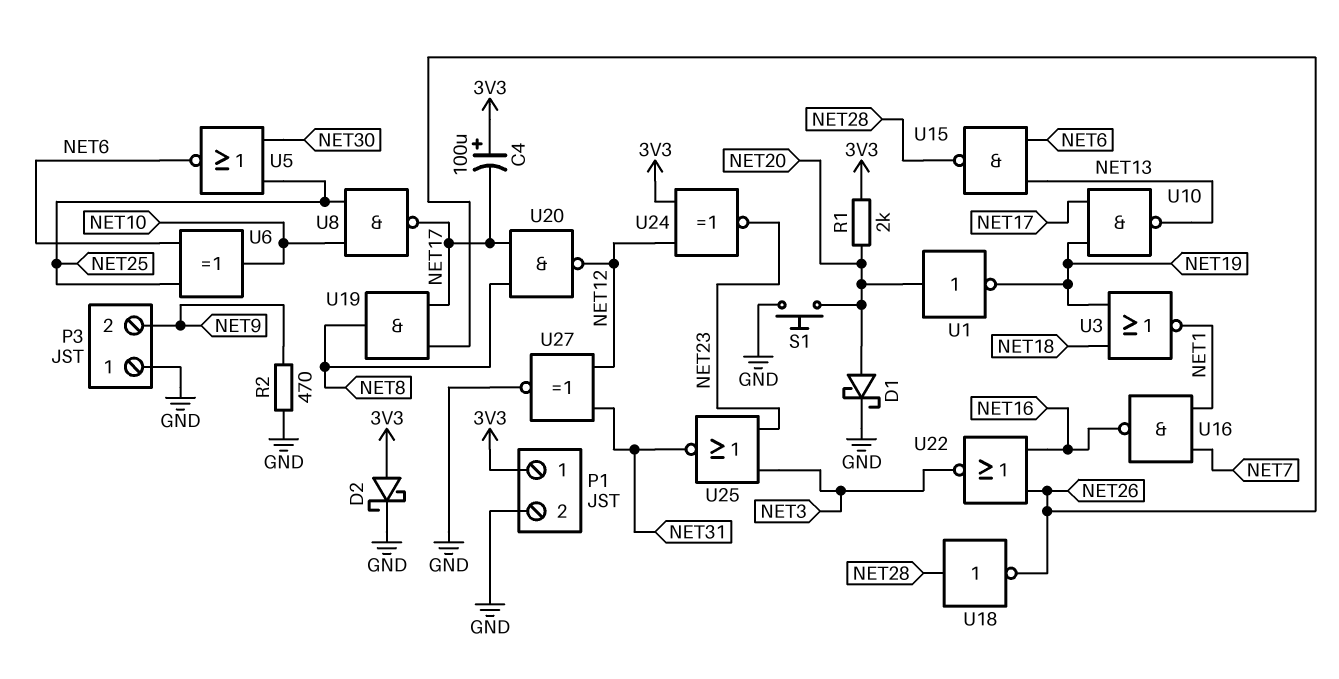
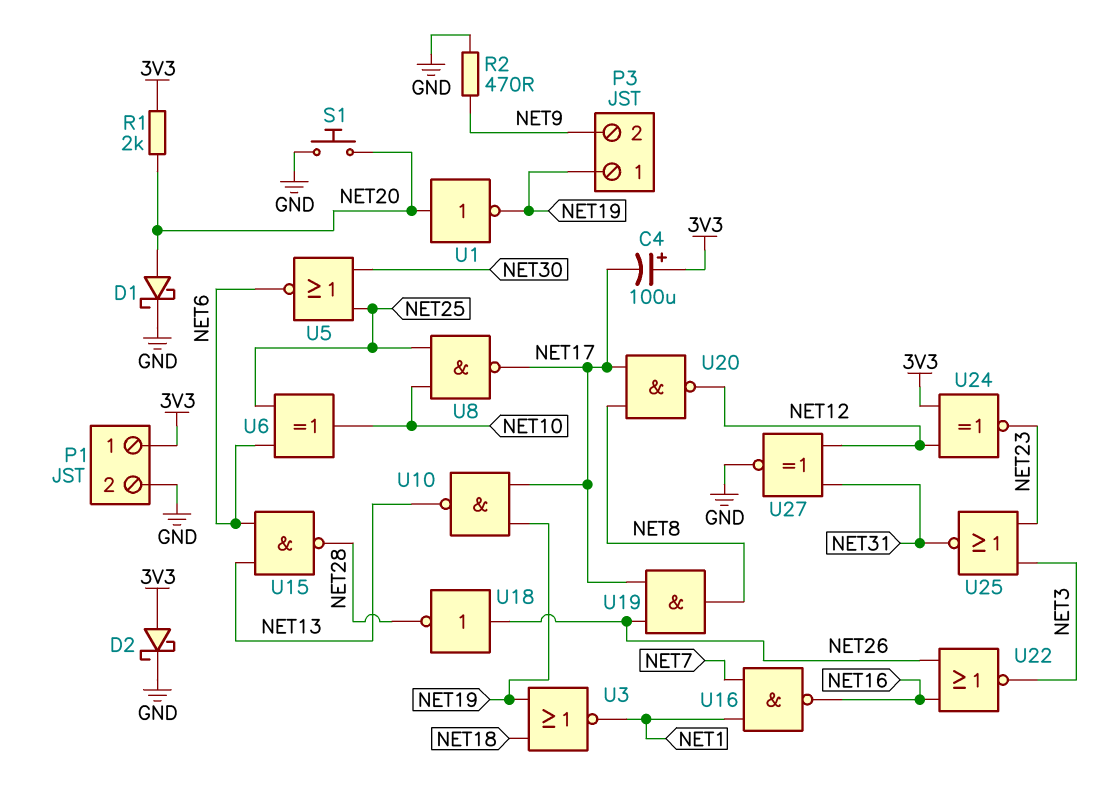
P3 pin 1: GND -> NET19
U18: NOT (in NET28, out NET26) -> NOT (in NET26, out NET28)

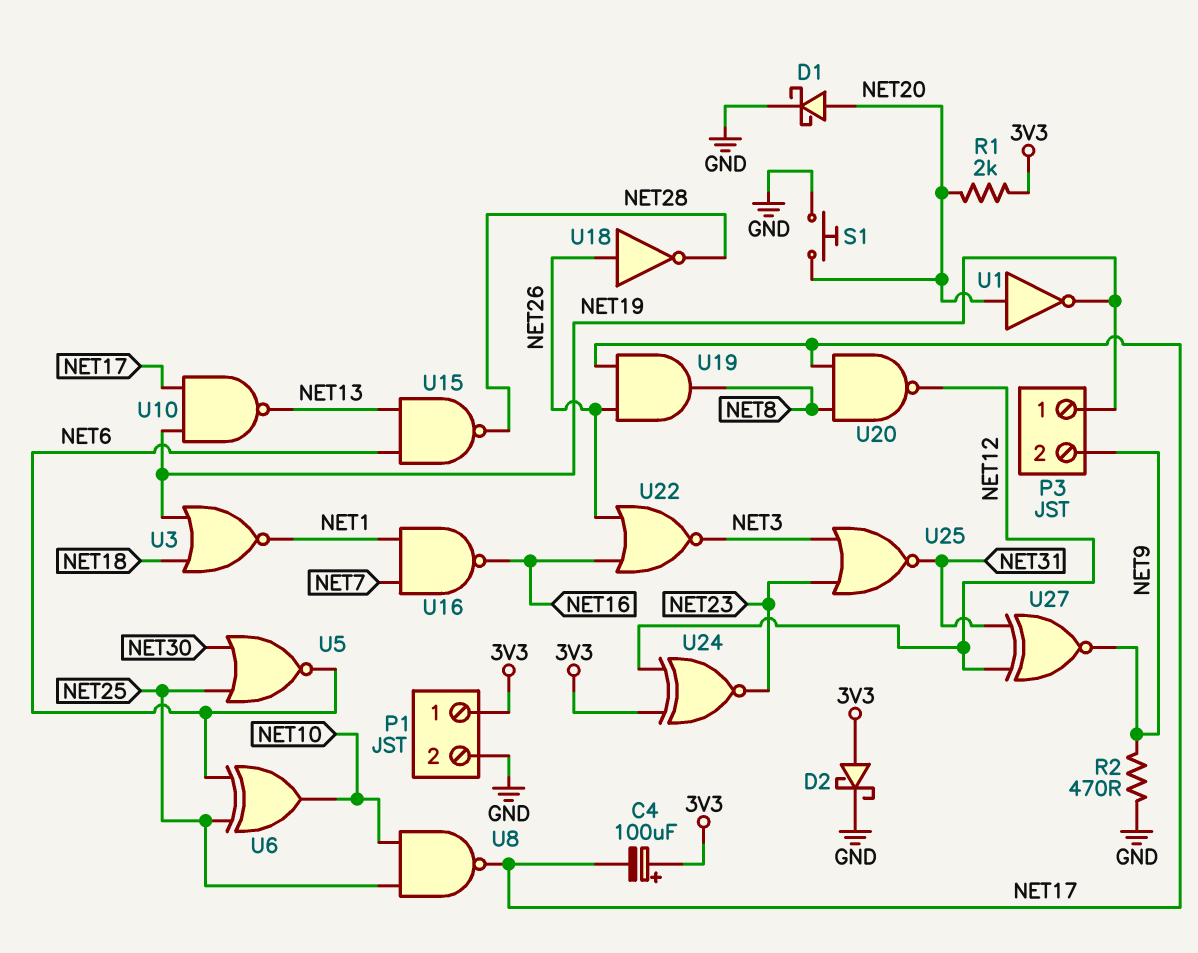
U27: XNOR (in NET12, in NET31, out GND) -> XNOR (in NET12, in NET31, out NET9)

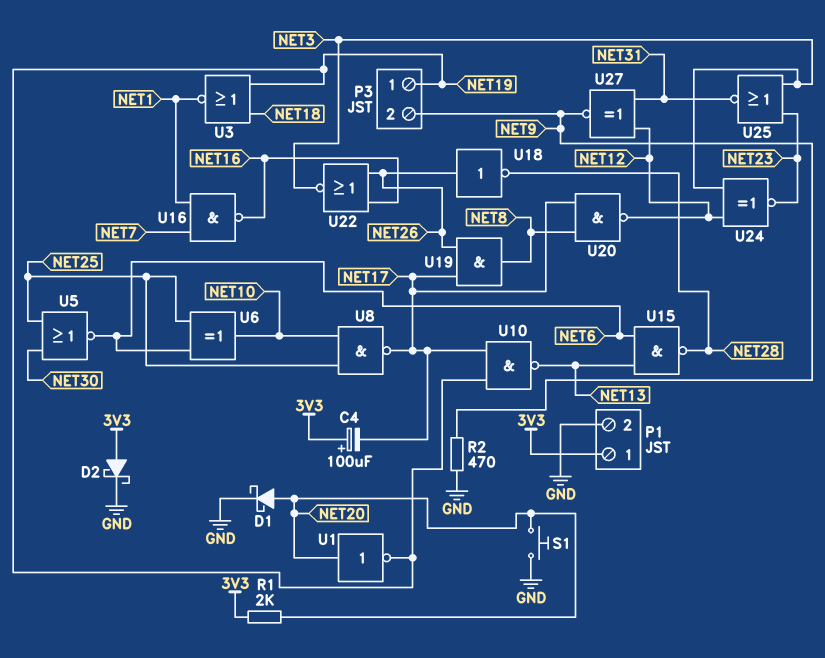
U24: XNOR (in 3V3, in NET12, out NET23) -> XNOR (in NET3, in NET12, out NET23)

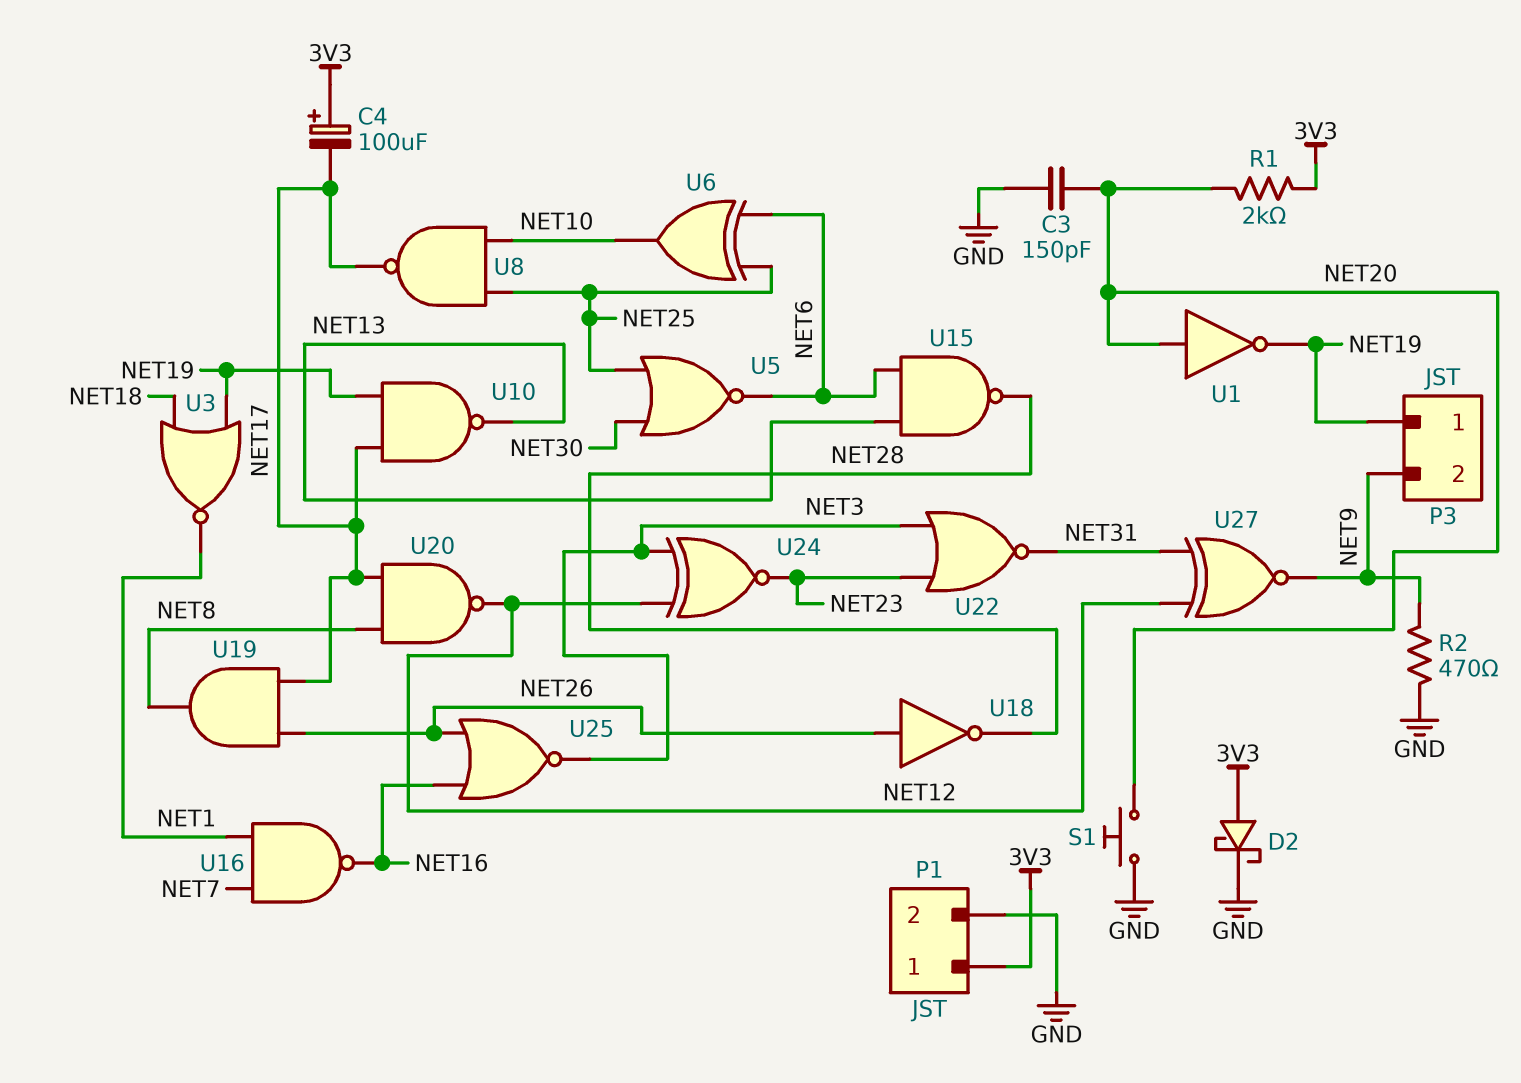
C3: none -> 150pF (GND, NET20)
D1: schottky (A NET20, K GND) -> none
U22: NOR (in NET16, in NET26, out NET3) -> NOR (in NET3, in NET23, out NET31)
U25: NOR (in NET3, in NET23, out NET31) -> NOR (in NET16, in NET26, out NET3)

